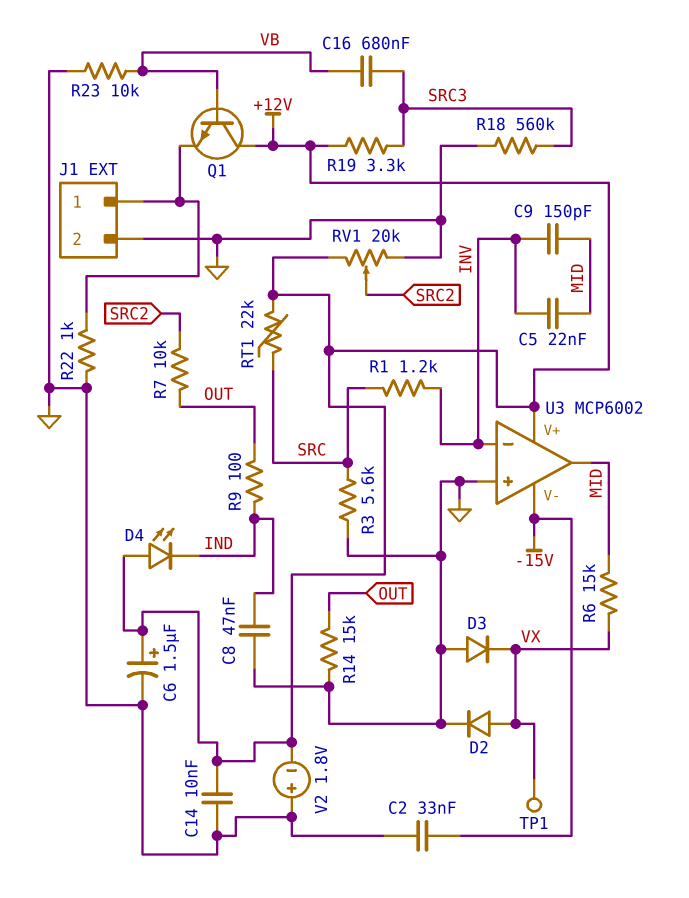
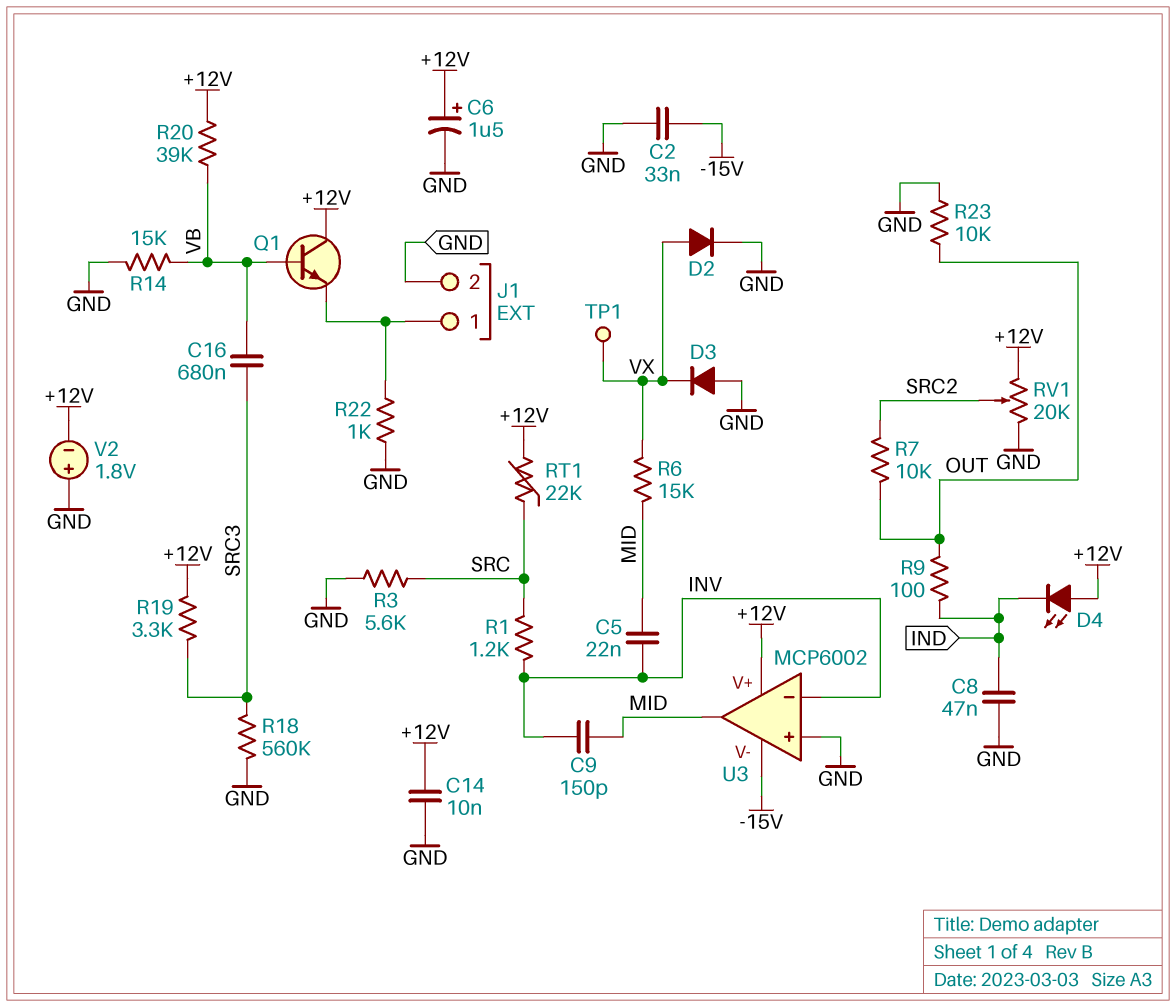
R14: 15k (GND, OUT) -> 15k (GND, VB)
R20: none -> 39k (+12V, VB)
R23: 10k (GND, VB) -> 10k (GND, OUT)

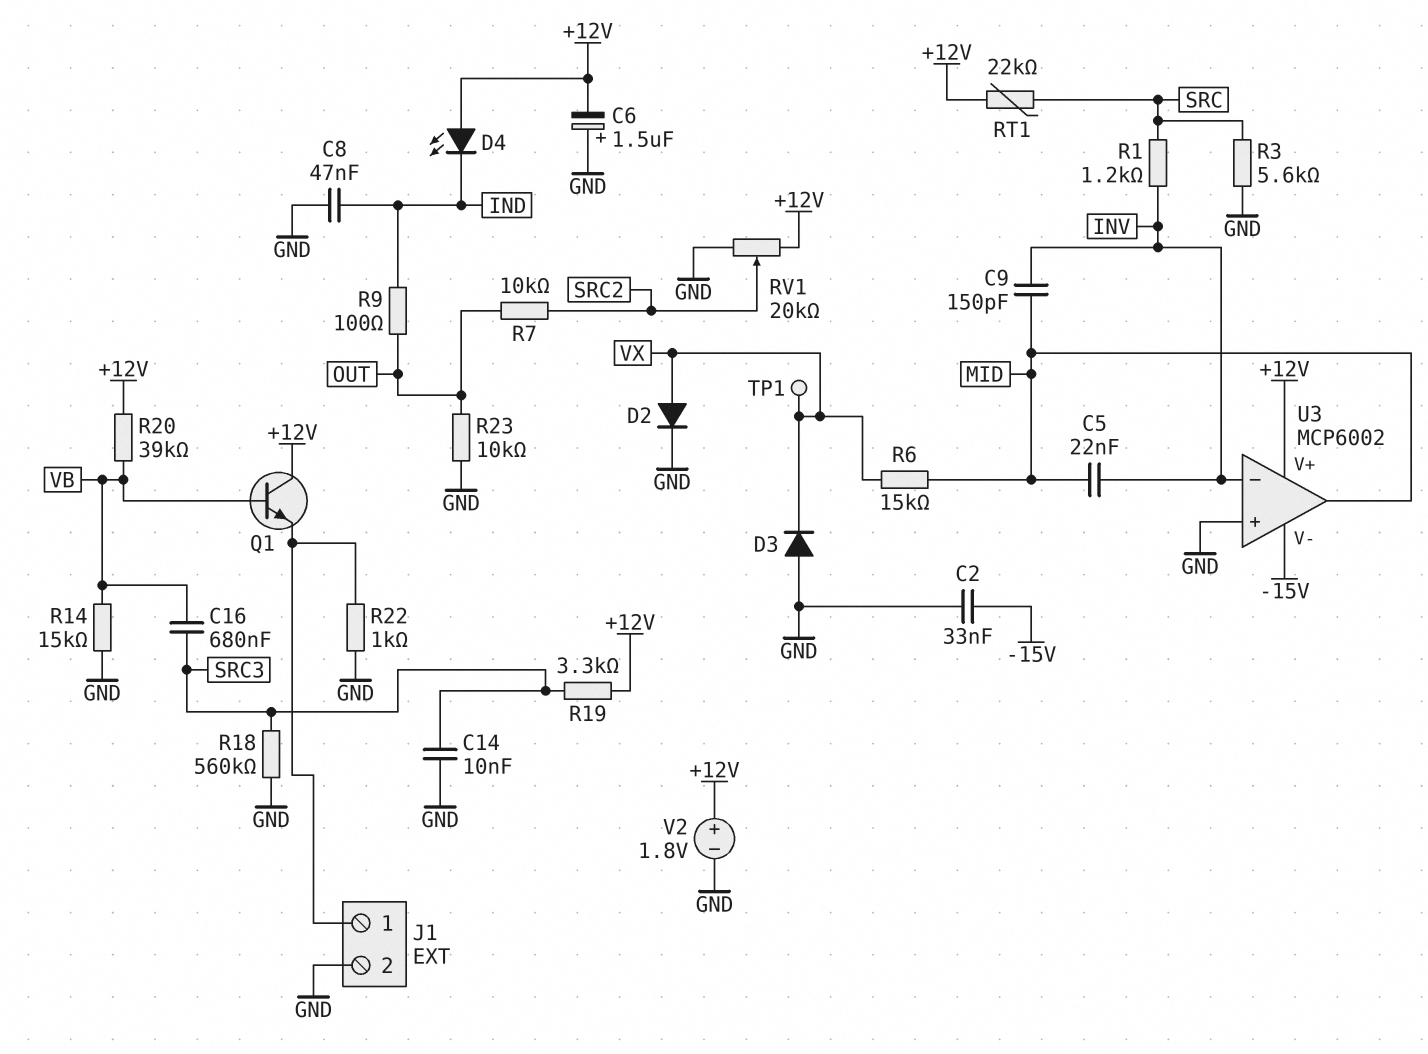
C6: 1.5uF (plus +12V, minus GND) -> 1.5uF (plus GND, minus +12V)
C14: 10nF (+12V, GND) -> 10nF (GND, SRC3)
V2: 1.8V (plus GND, minus +12V) -> 1.8V (plus +12V, minus GND)

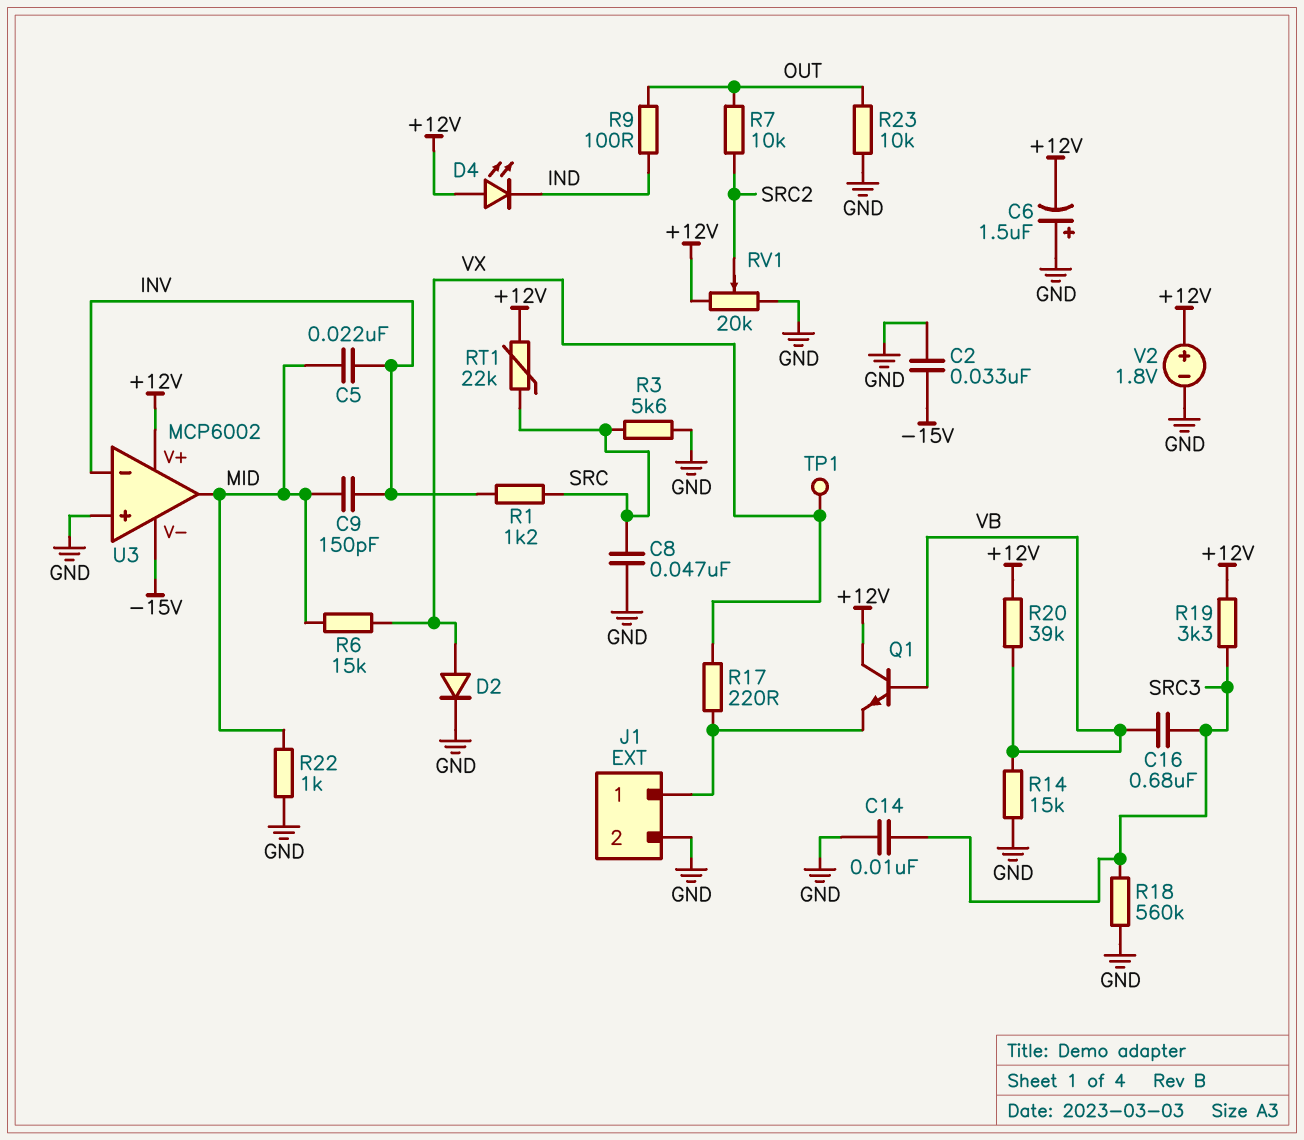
C8: 47nF (GND, IND) -> 47nF (GND, SRC)
D3: diode (A GND, K VX) -> none
R17: none -> 220 (J1/1, VX)
R22: 1k (GND, J1/1) -> 1k (GND, MID)

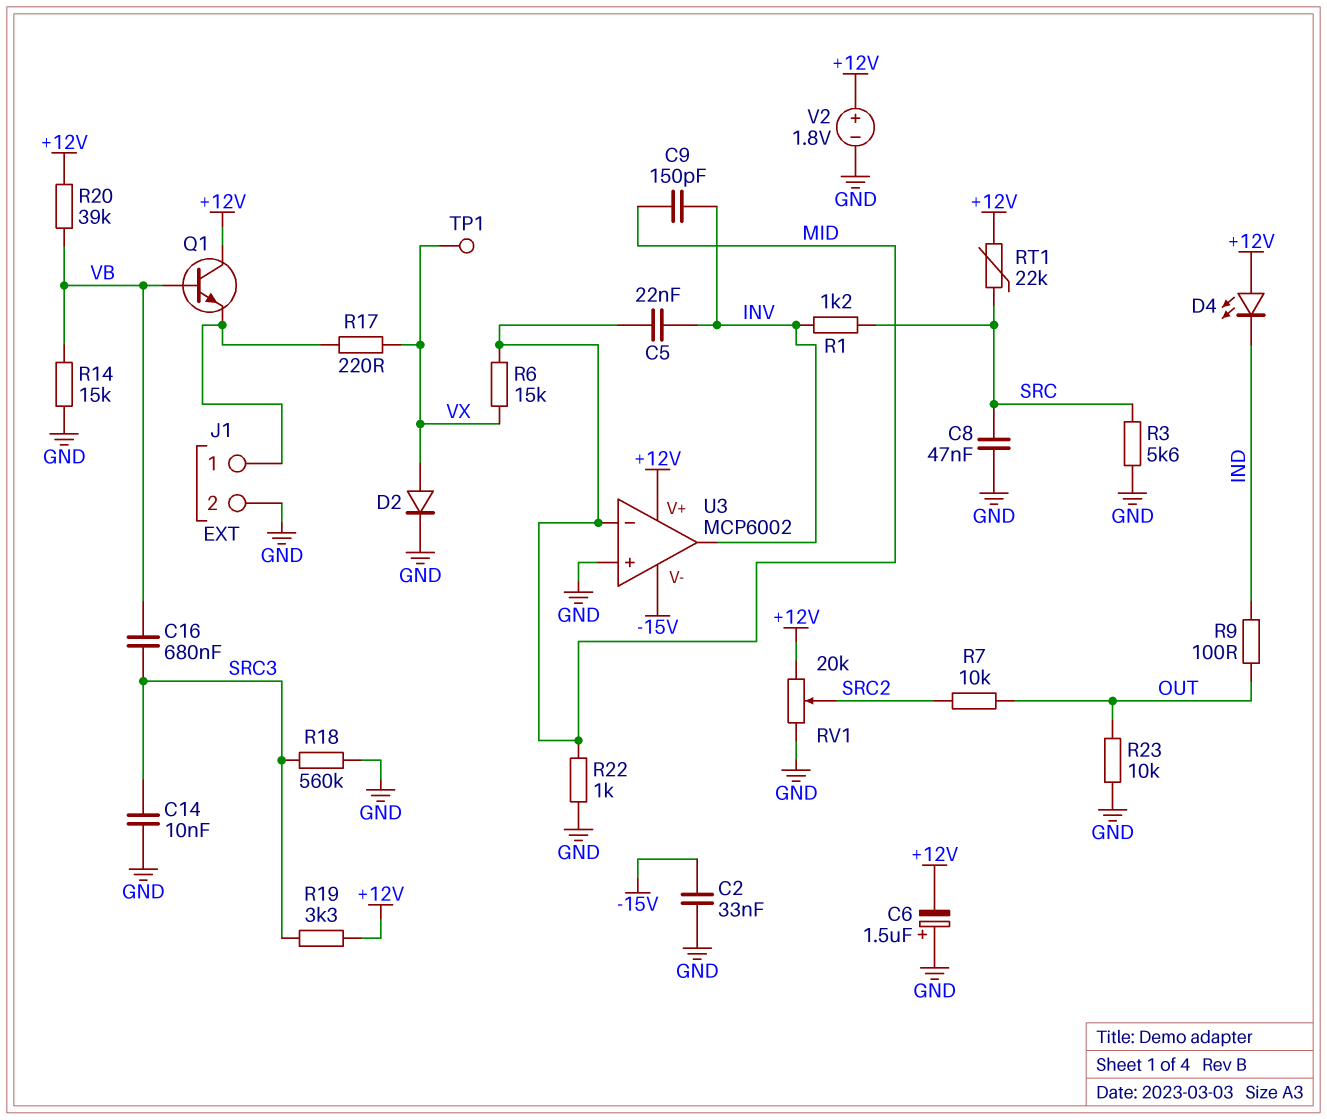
U3 pin in-: INV -> MID
U3 pin out: MID -> INV

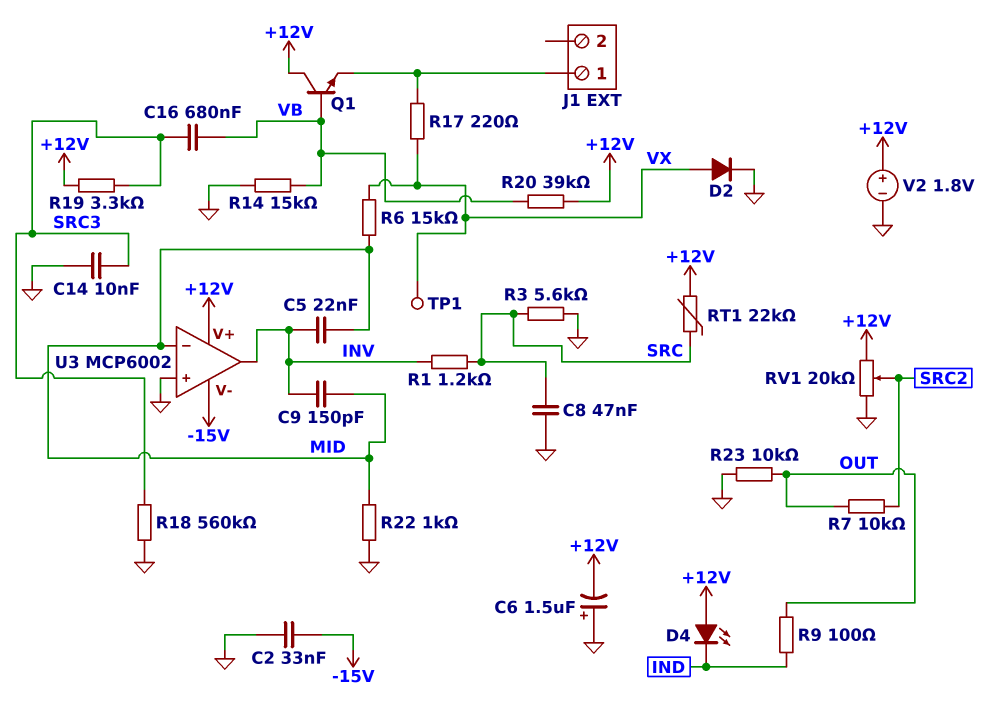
J1 pin 2: GND -> none

